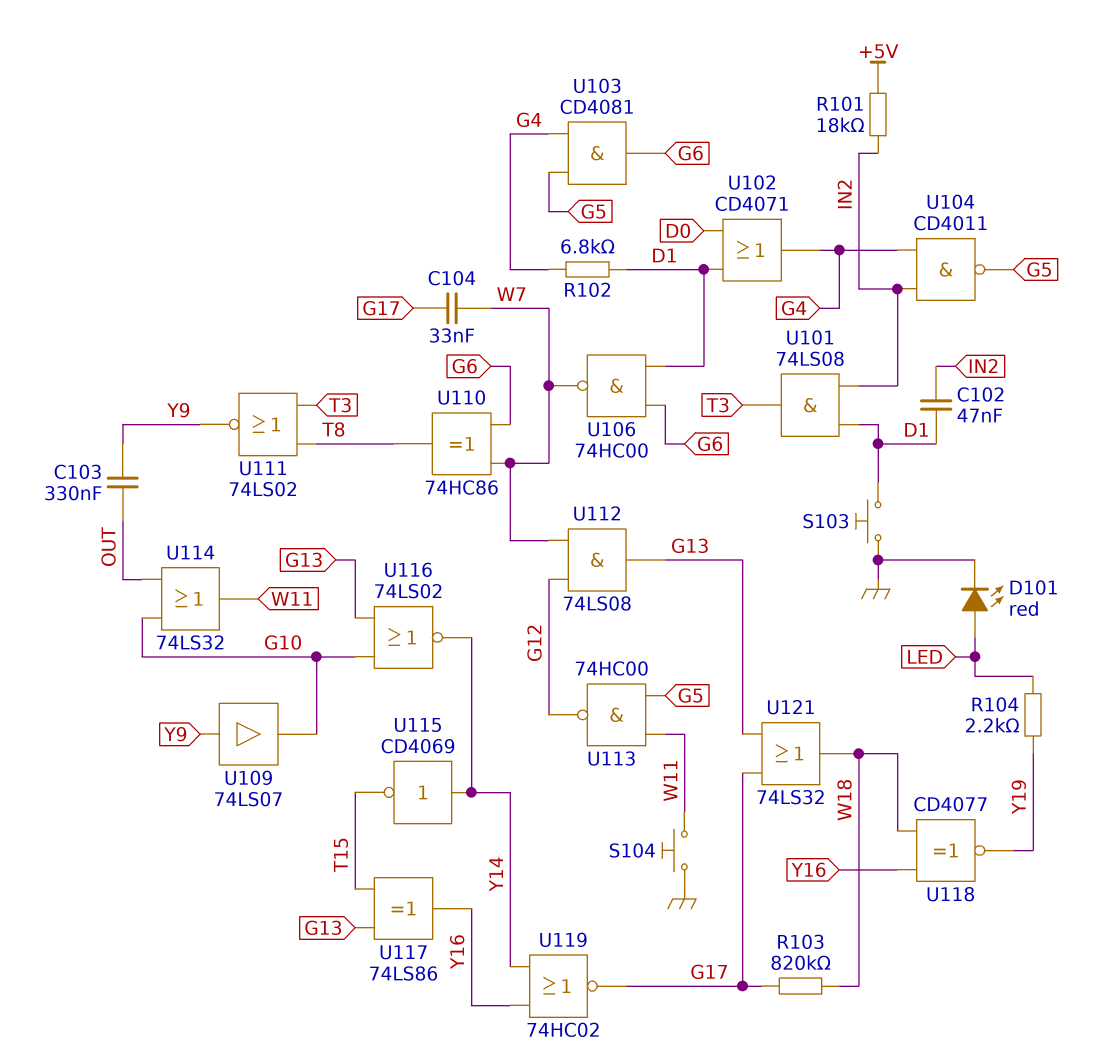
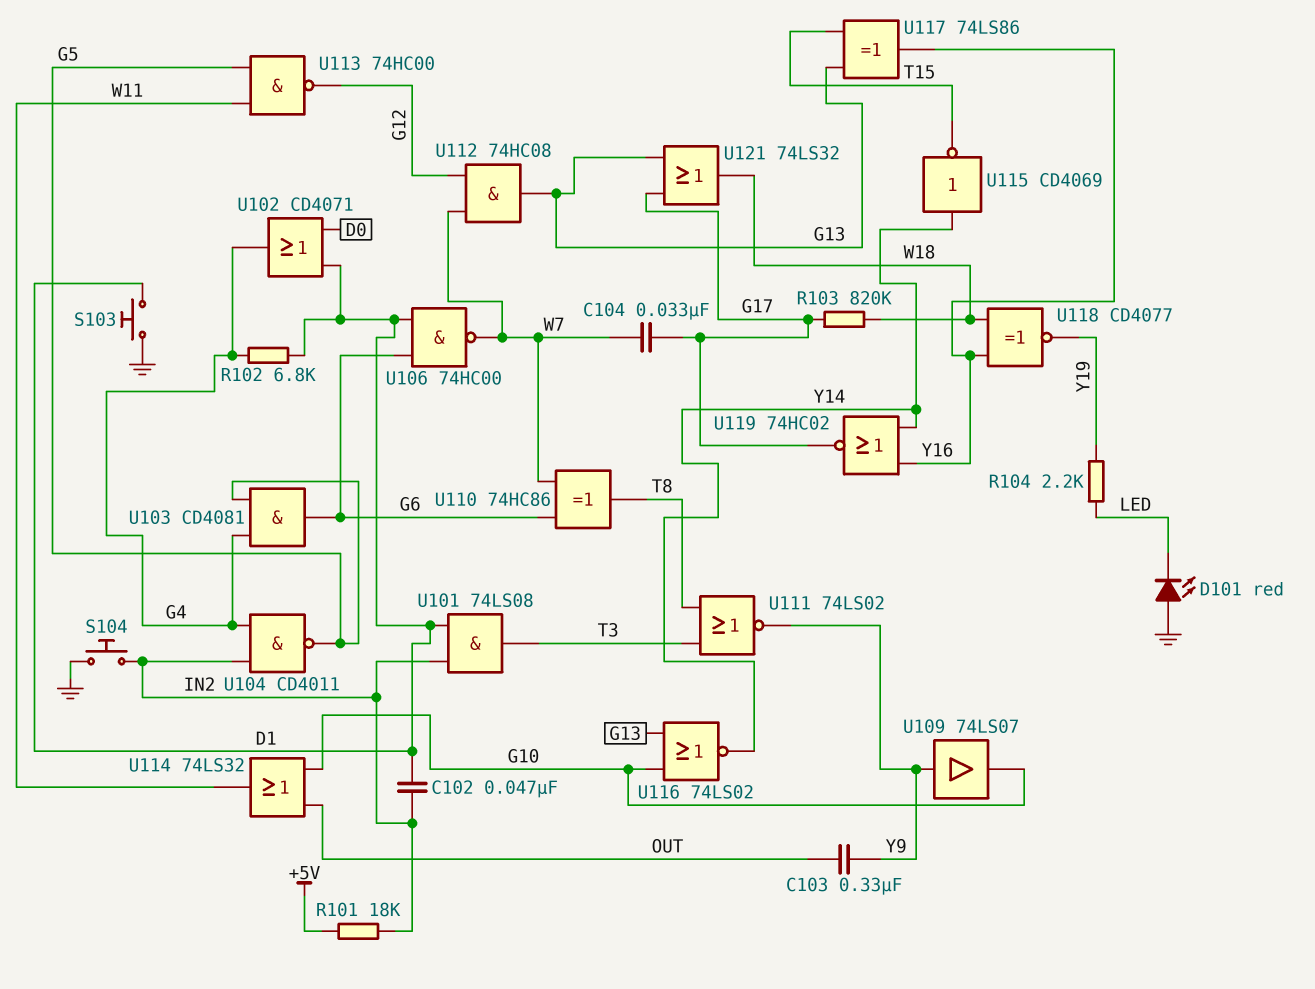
D101: LED red (A LED, K GND) -> LED red (A GND, K LED)
S104: button (GND, W11) -> button (GND, IN2)
U112: AND 74LS08 (in G12, in W7, out G13) -> AND 74HC08 (in G12, in W7, out G13)

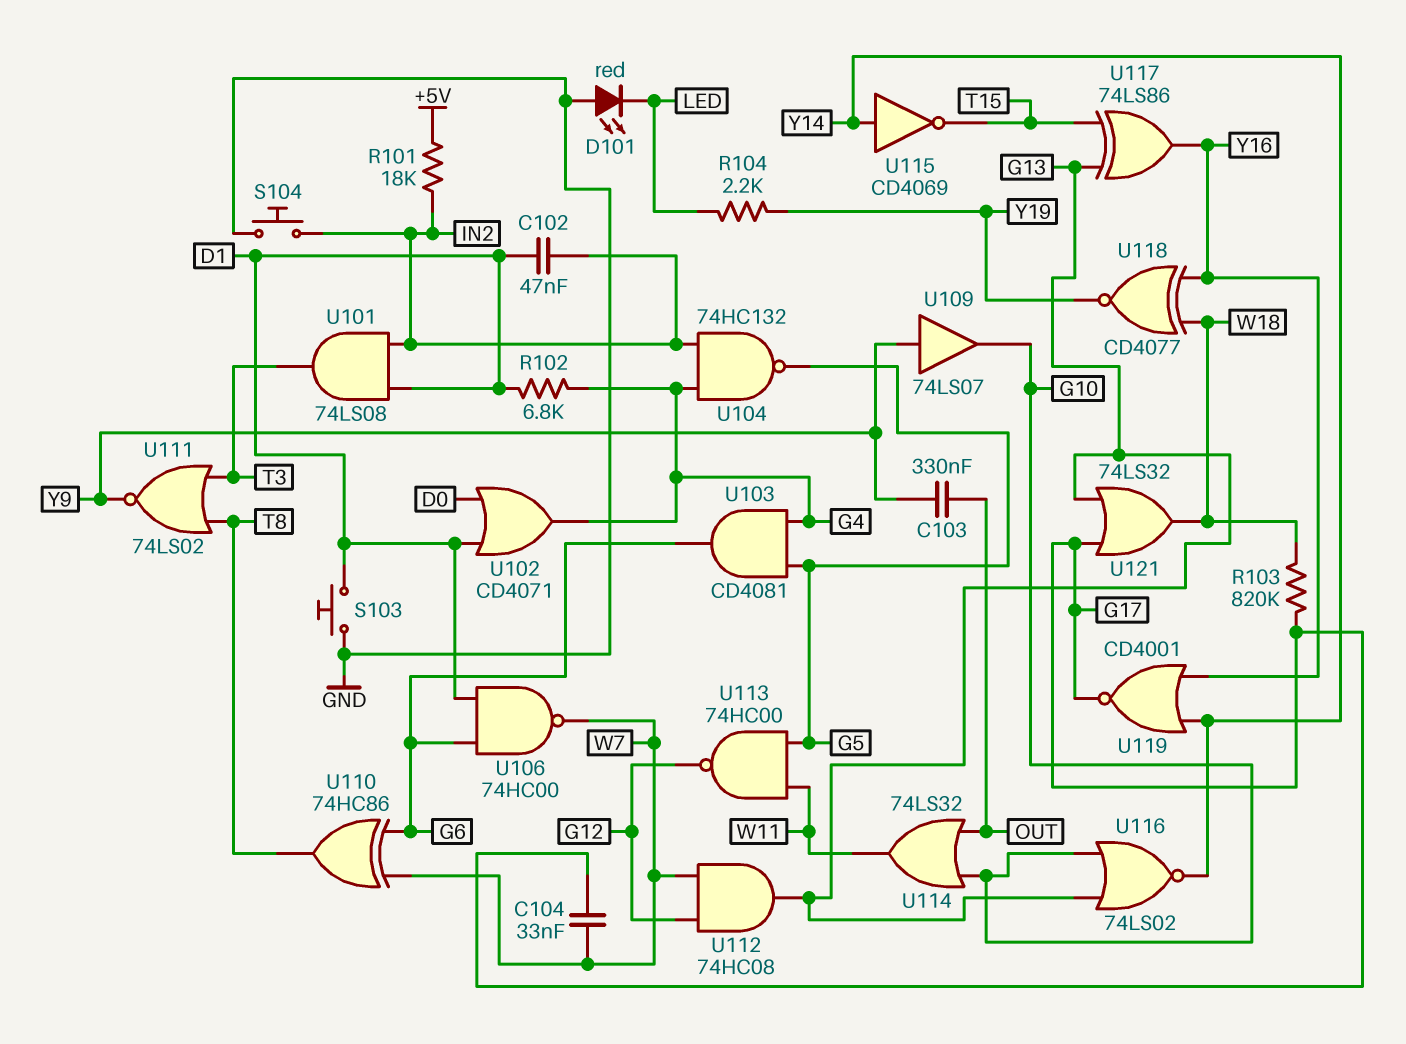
U104: NAND CD4011 (in G4, in IN2, out G5) -> NAND 74HC132 (in G4, in IN2, out G5)
U119: NOR 74HC02 (in Y14, in Y16, out G17) -> NOR CD4001 (in Y14, in Y16, out G17)

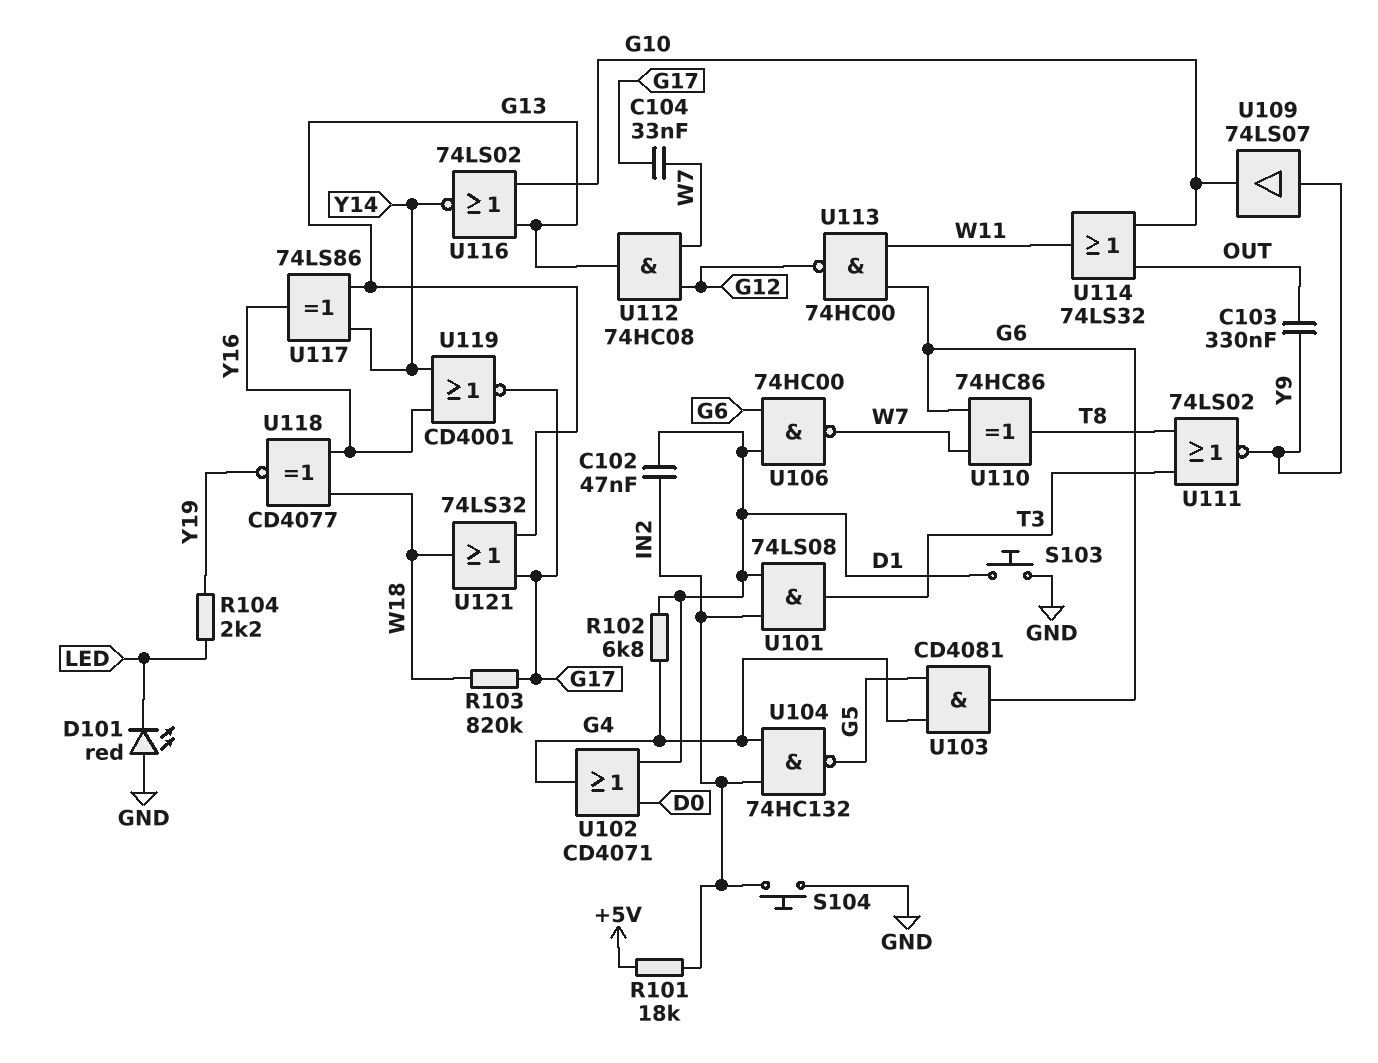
U113: NAND 74HC00 (in G5, in W11, out G12) -> NAND 74HC00 (in G6, in W11, out G12)
U115: NOT CD4069 (in Y14, out T15) -> none
U117: XOR 74LS86 (in G13, in T15, out Y16) -> XOR 74LS86 (in G13, in Y14, out Y16)

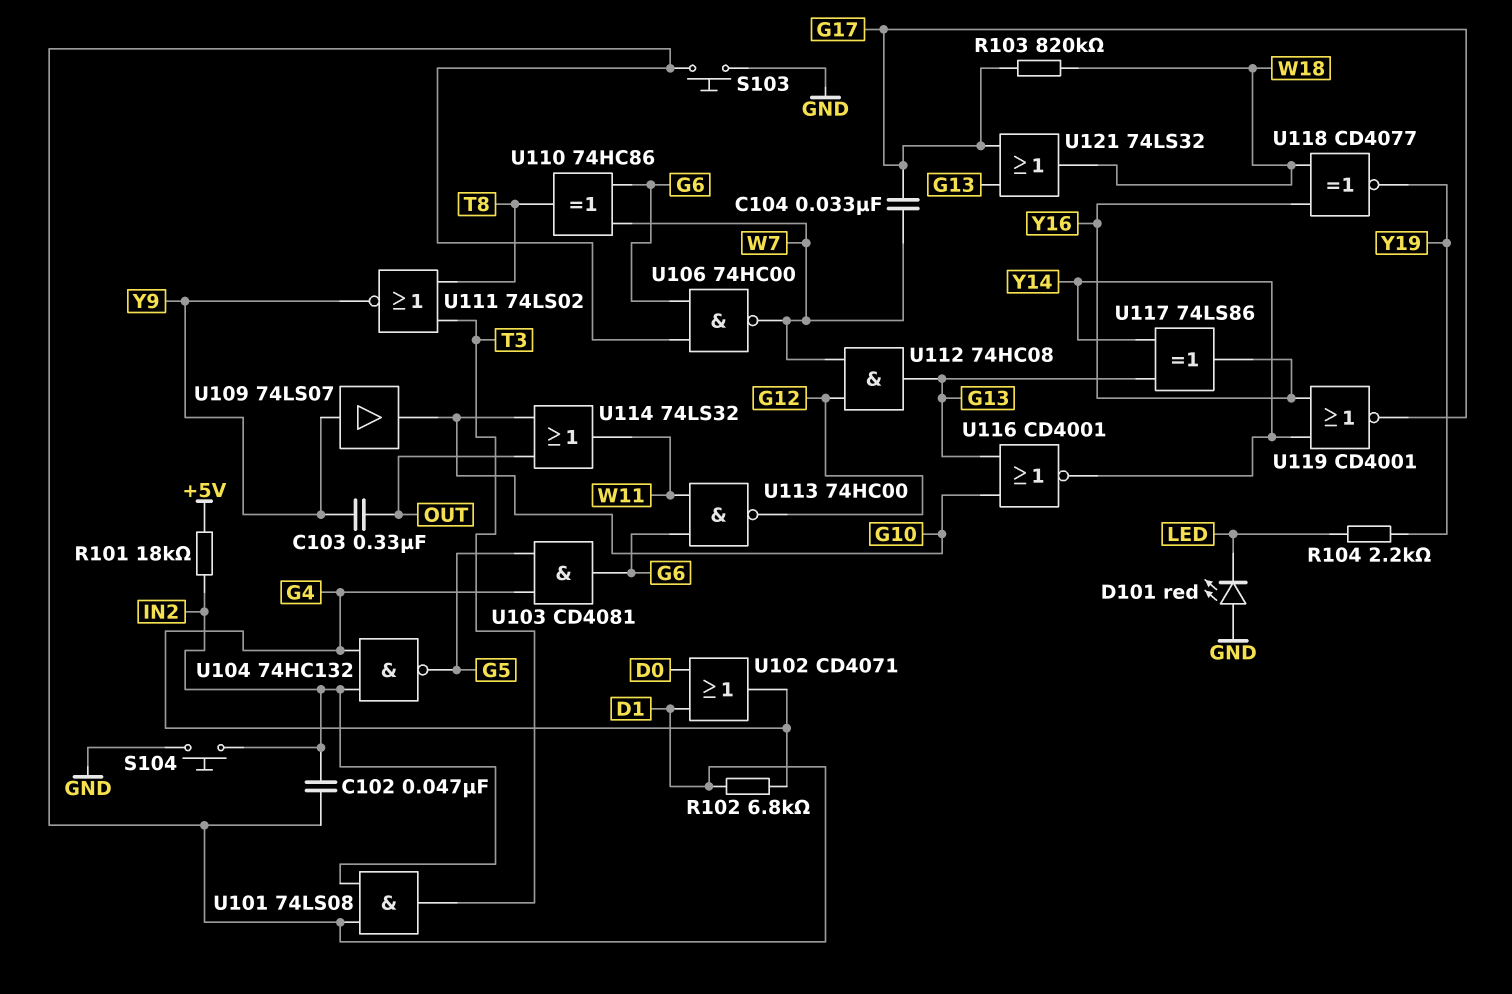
U116: NOR 74LS02 (in G10, in G13, out Y14) -> NOR CD4001 (in G10, in G13, out Y14)

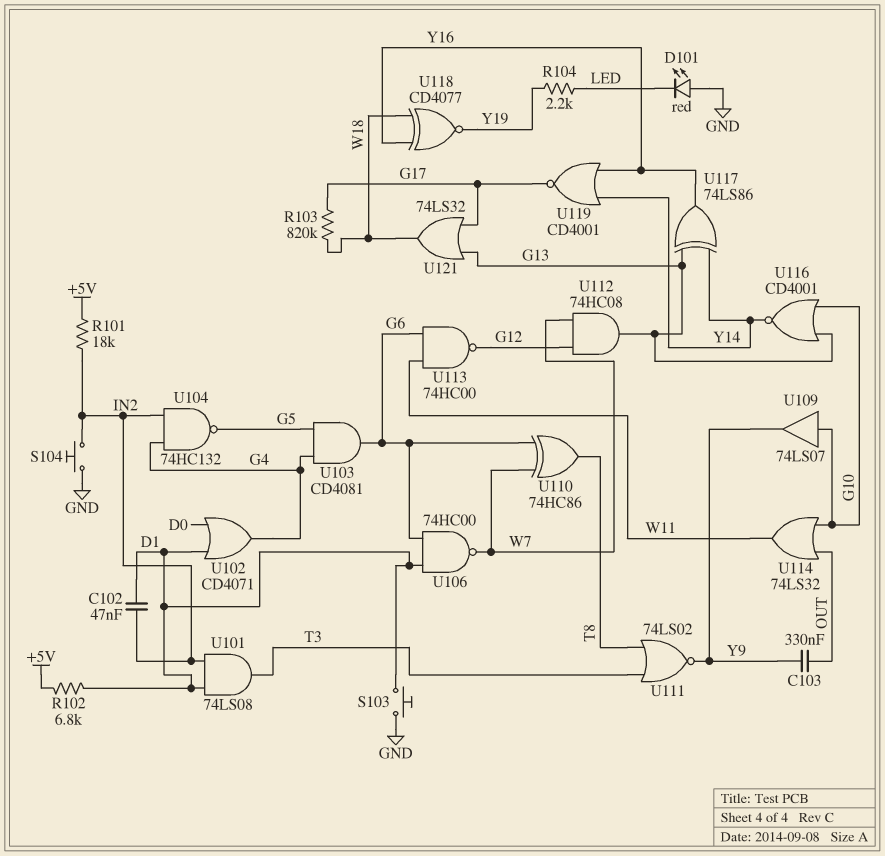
C104: 33nF (G17, W7) -> none
R102: 6.8k (D1, G4) -> 6.8k (+5V, D1)
U109: buffer 74LS07 (in Y9, out G10) -> buffer 74LS07 (in G10, out Y9)

